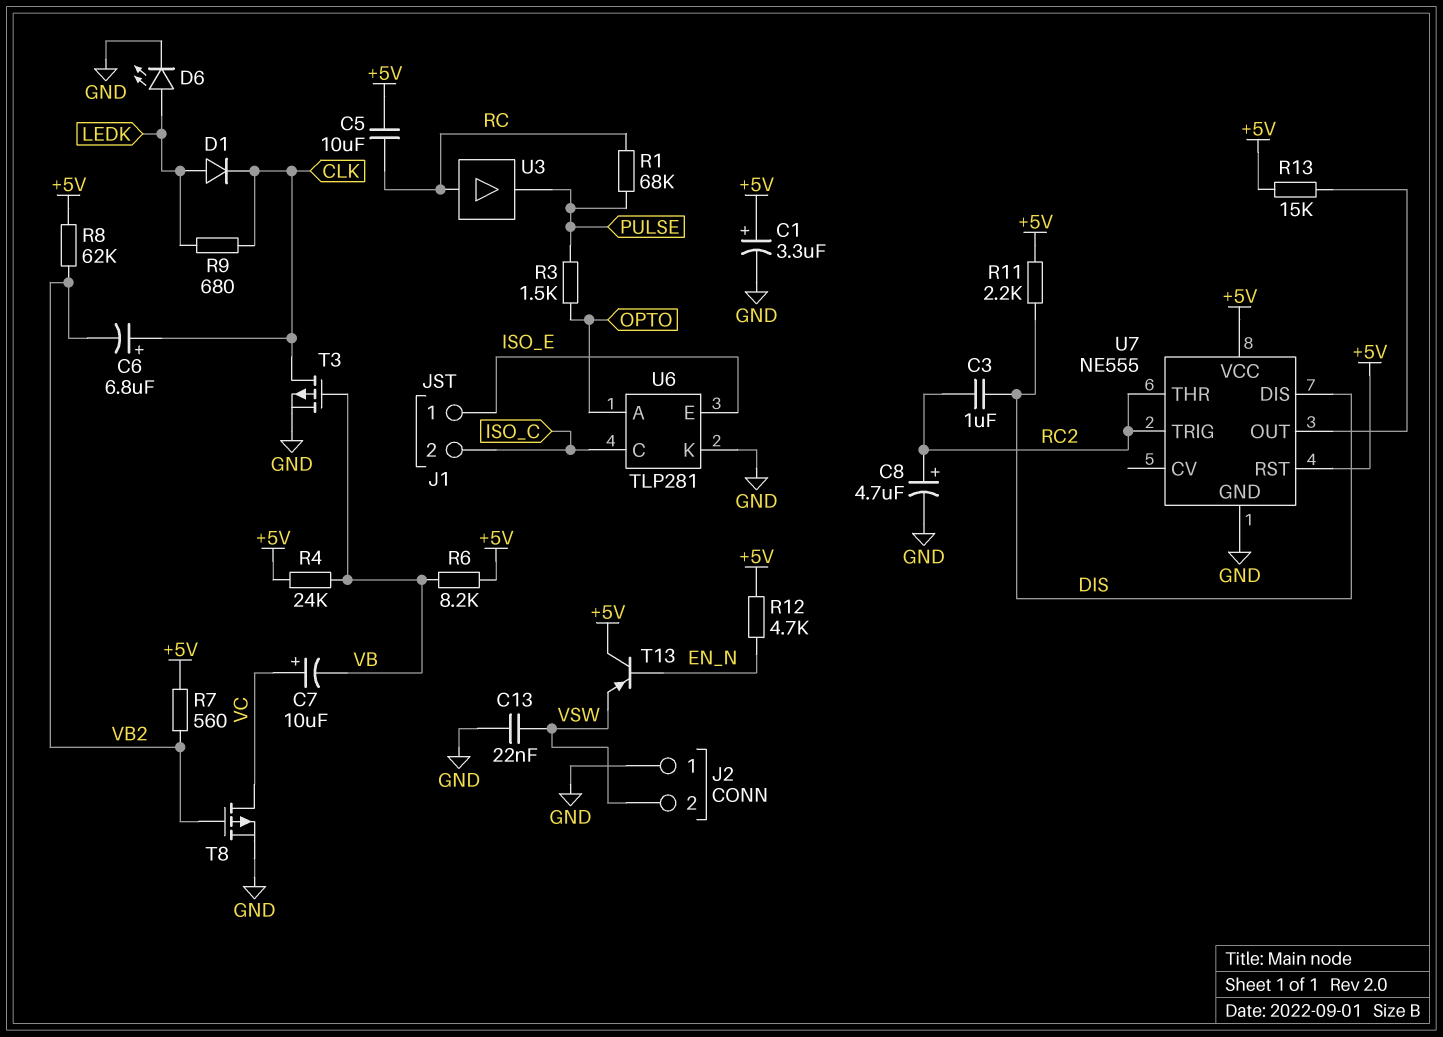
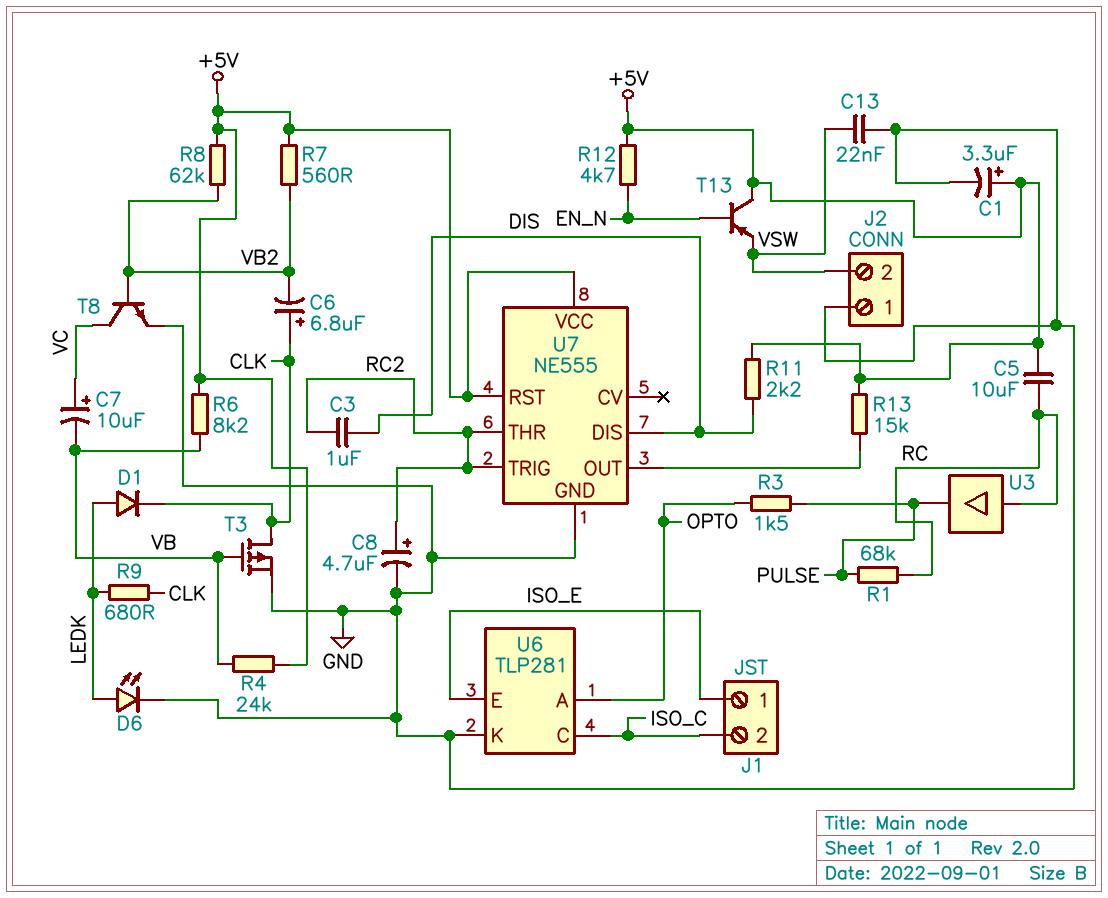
T8: PMOS (G VB2, D VC, S GND) -> NPN (B VB2, C VC, E GND)

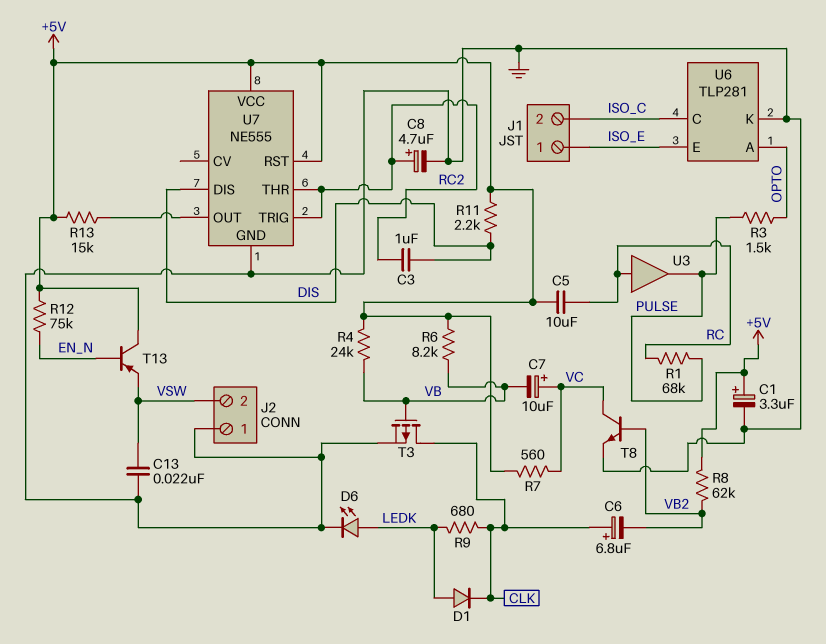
R7: 560 (+5V, VB2) -> 560 (+5V, VC)
R12: 4.7k (+5V, EN_N) -> 75k (+5V, EN_N)

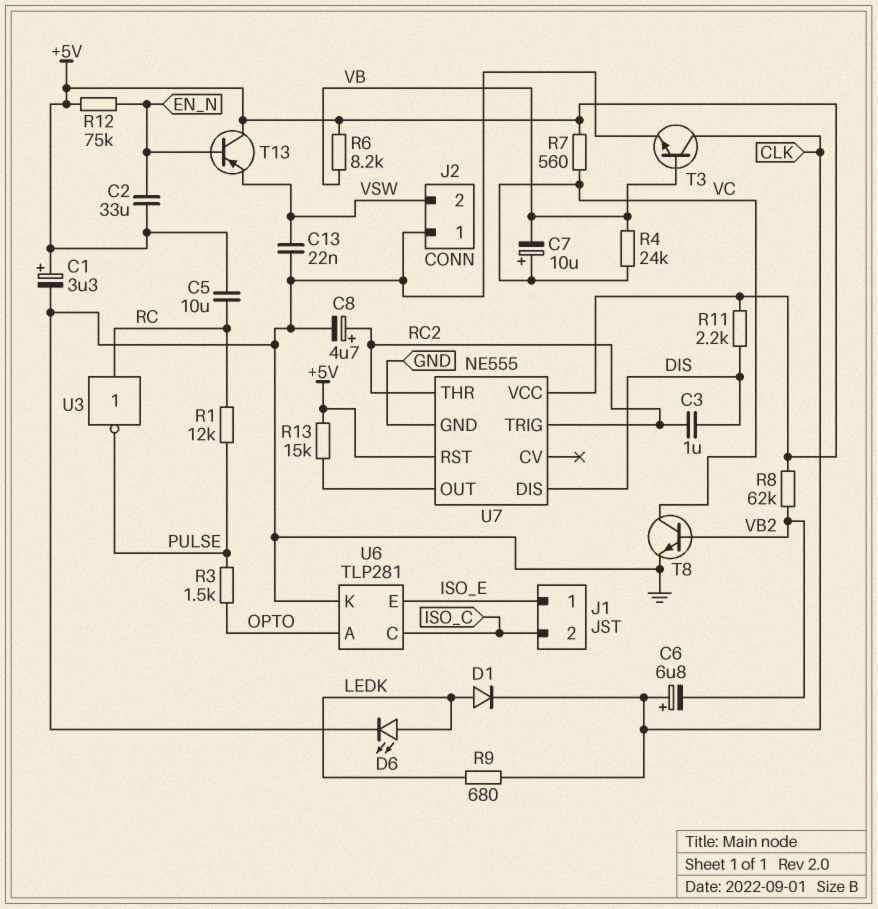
C2: none -> 33uF (+5V, EN_N)
R1: 68k (PULSE, RC) -> 12k (PULSE, RC)
R4: 24k (+5V, VB) -> 24k (VB, VC)
T3: PMOS (G VB, D CLK, S GND) -> NPN (B VB, C CLK, E GND)
U3: buffer (in RC, out PULSE) -> NOT (in RC, out PULSE)

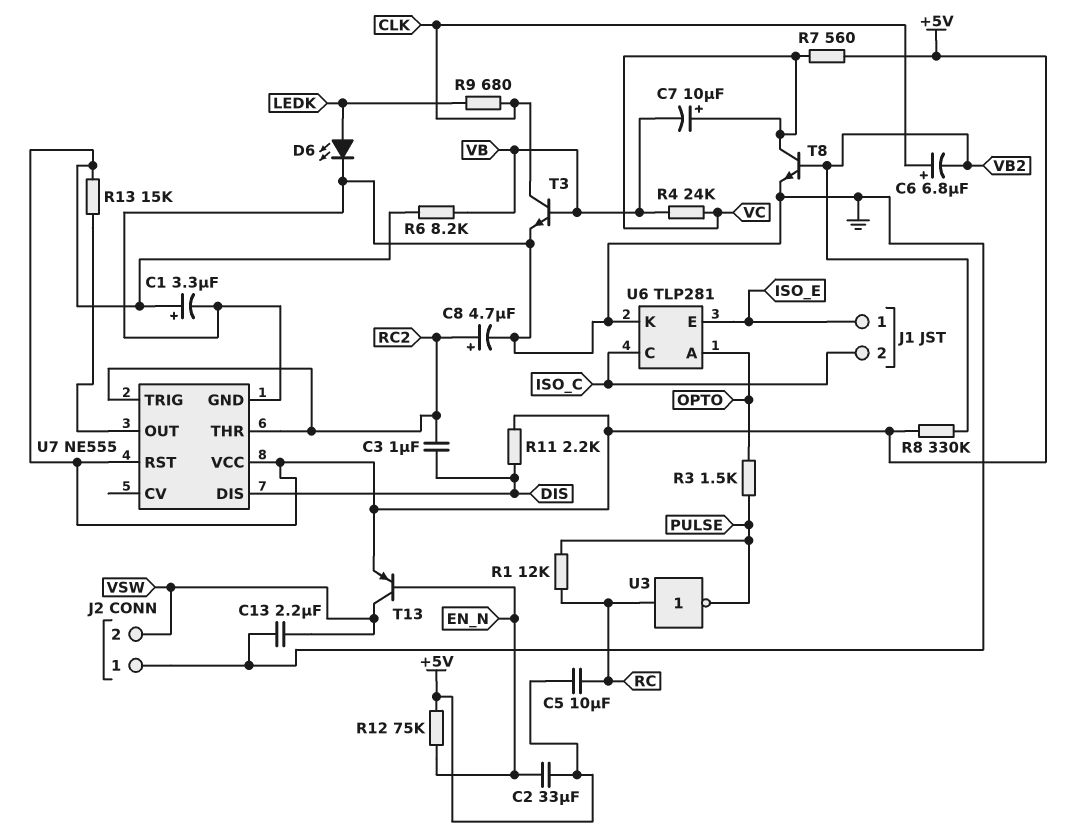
C13: 22nF (GND, VSW) -> 2.2uF (GND, VSW)
D1: diode (A LEDK, K CLK) -> none
R8: 62k (+5V, VB2) -> 330k (+5V, VB2)
T13: PNP (B EN_N, C +5V, E VSW) -> PNP (B EN_N, C VSW, E +5V)

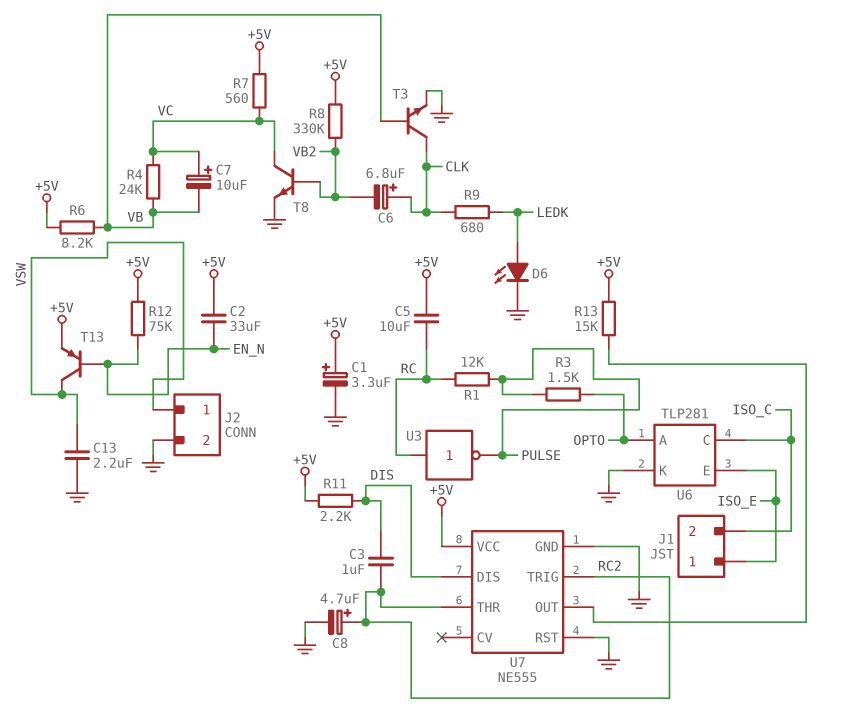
J2 pin 1: GND -> VSW
J2 pin 2: VSW -> GND
U7 pin RST: +5V -> GND

